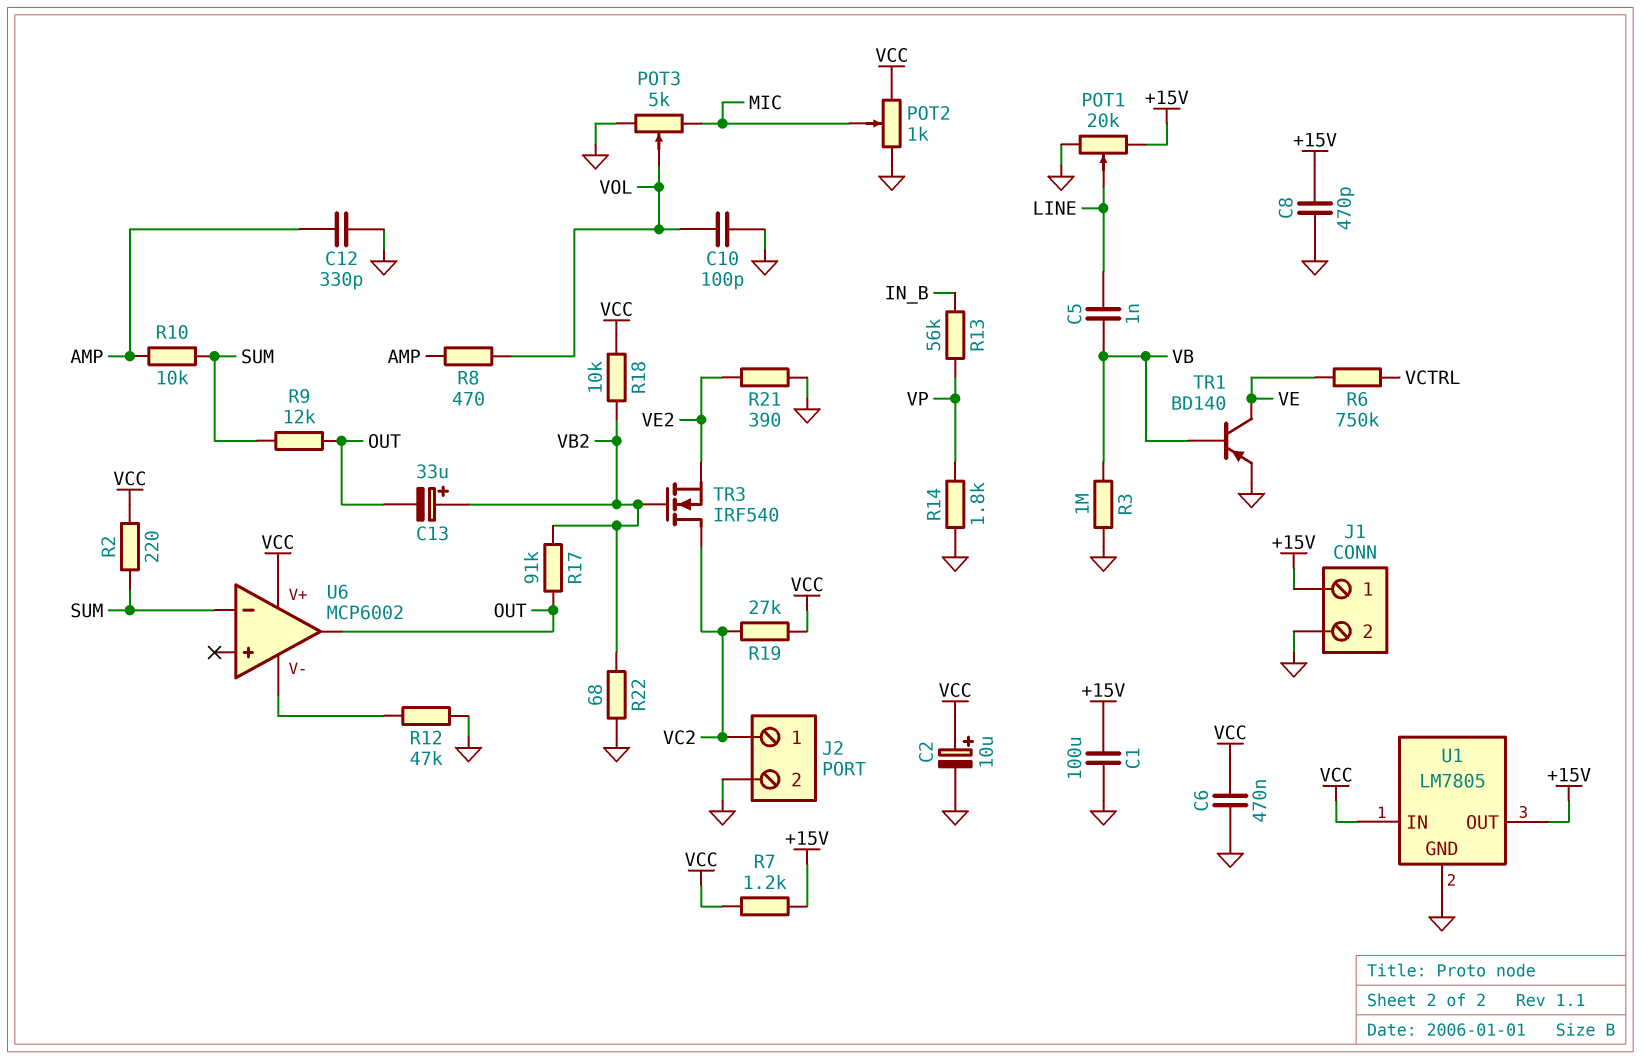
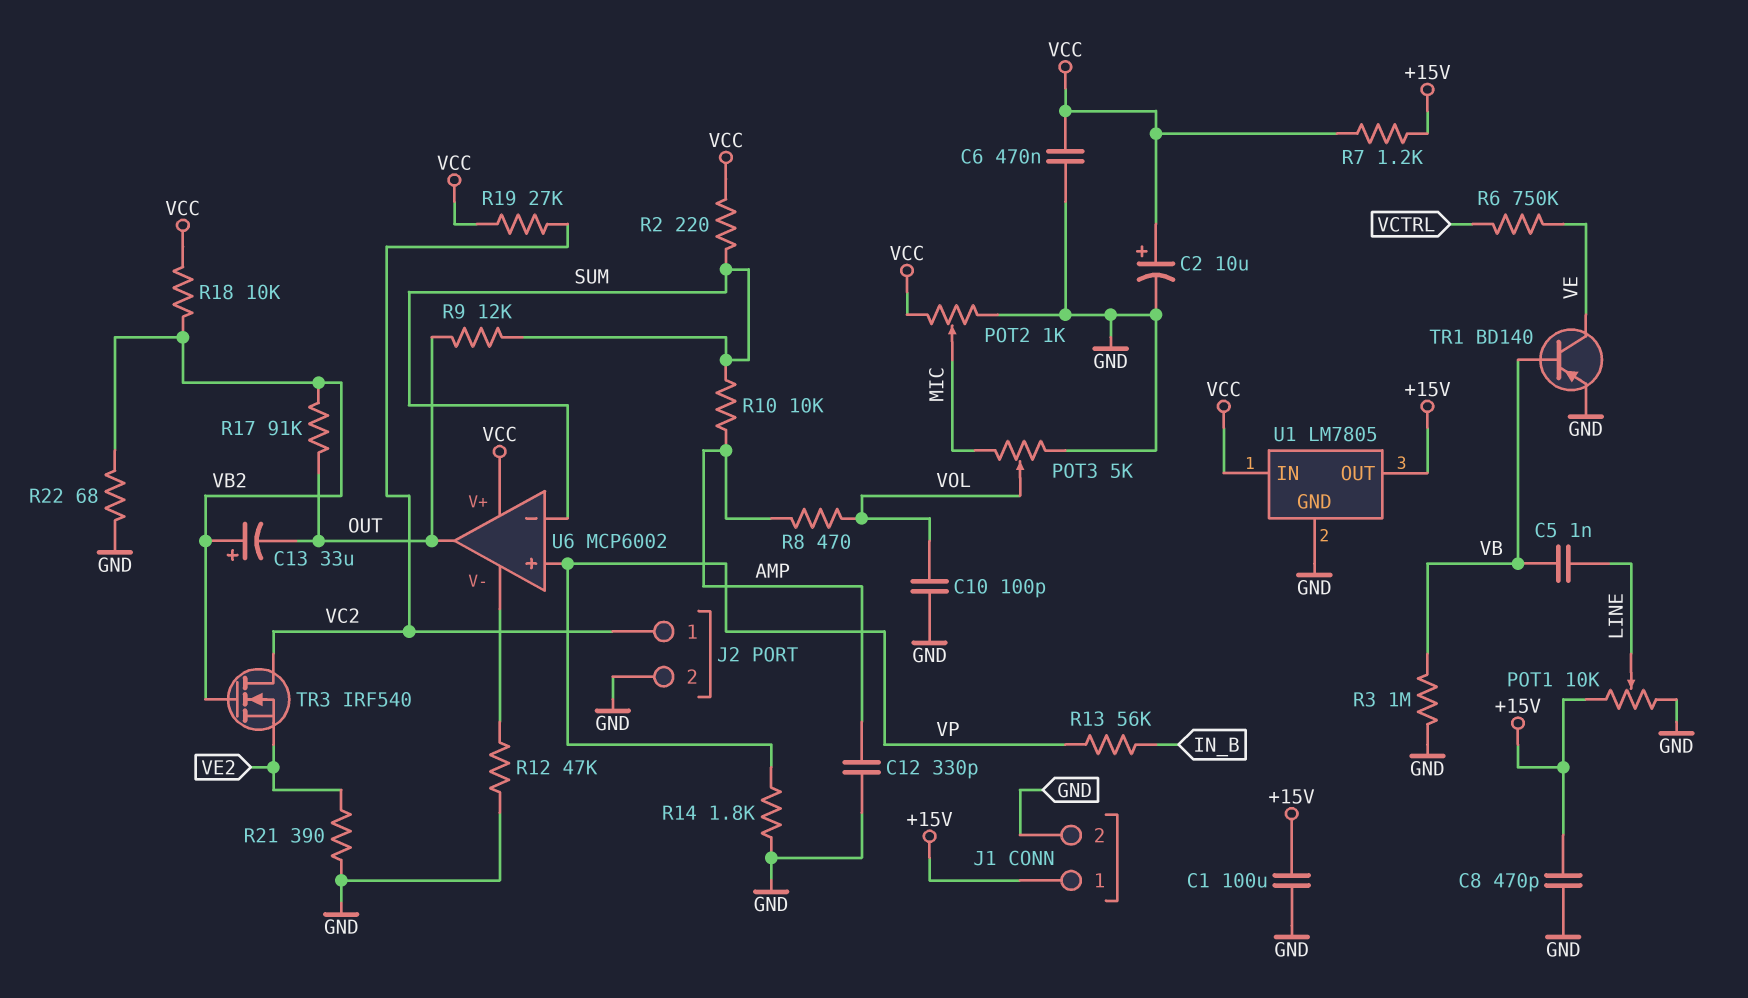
POT1: 20k (+15V, GND, wiper LINE) -> 10k (+15V, GND, wiper LINE)
U6 pin in+: none -> VP

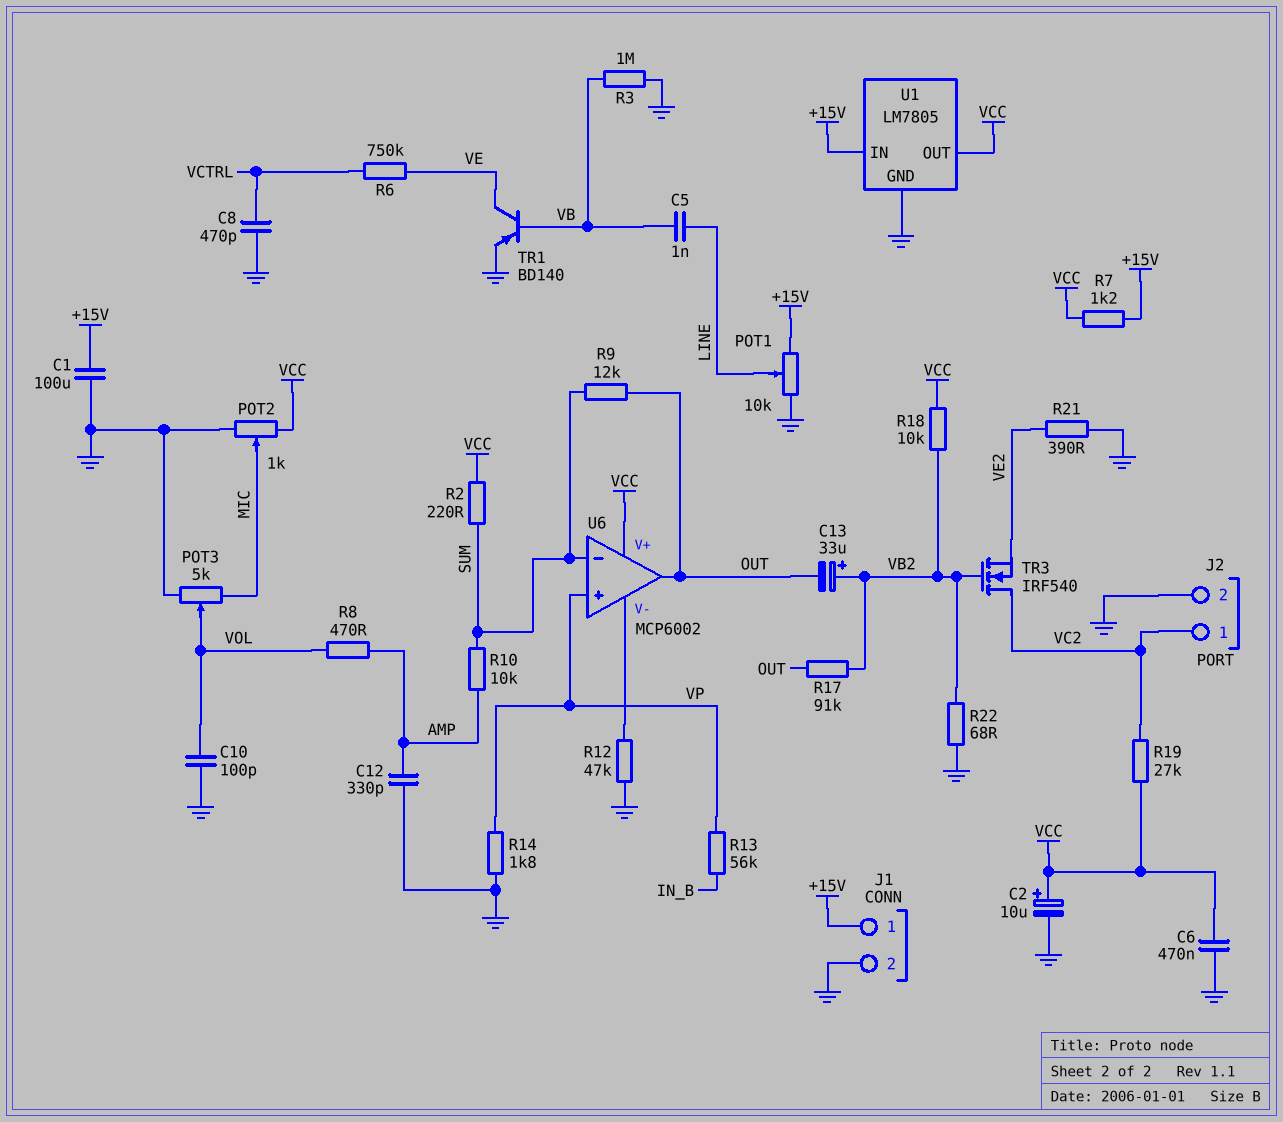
C8: 470pF (+15V, GND) -> 470pF (GND, VCTRL)
U1 pin IN: VCC -> +15V
U1 pin OUT: +15V -> VCC

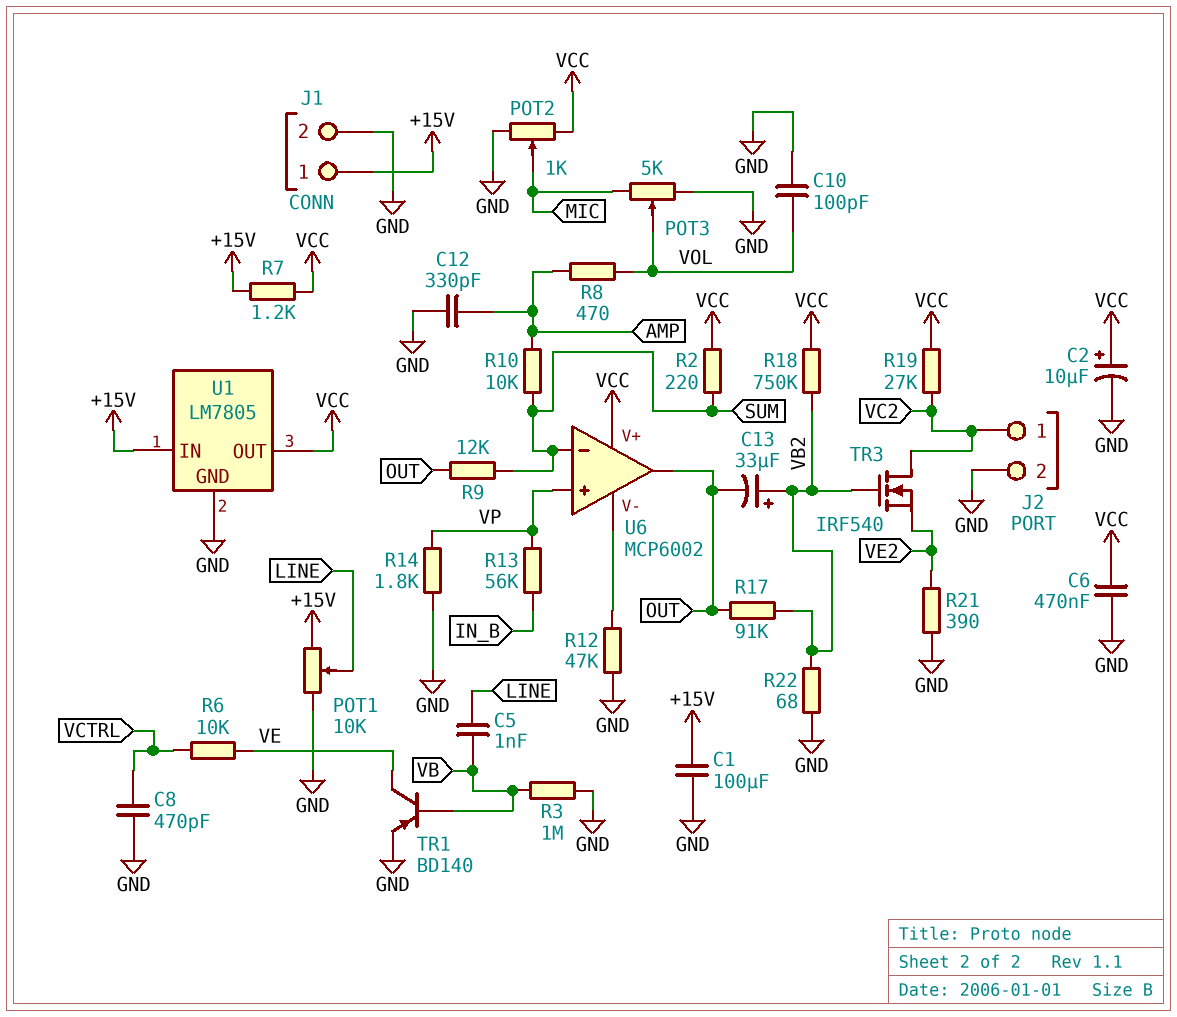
R6: 750k (VCTRL, VE) -> 10k (VCTRL, VE)
R18: 10k (VB2, VCC) -> 750k (VB2, VCC)

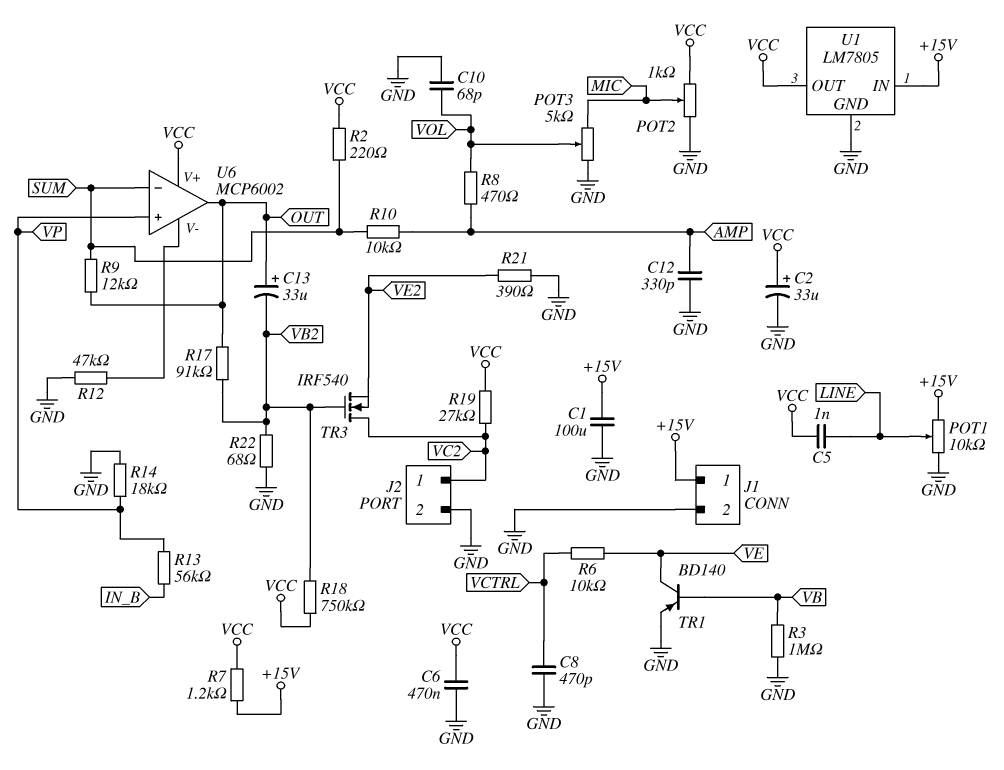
C2: 10uF (plus VCC, minus GND) -> 33uF (plus VCC, minus GND)
C5: 1nF (LINE, VB) -> 1nF (LINE, VCC)
C10: 100pF (GND, VOL) -> 68pF (GND, VOL)
C13: 33uF (plus VB2, minus OUT) -> 33uF (plus OUT, minus VB2)
R14: 1.8k (GND, VP) -> 18k (GND, VP)

